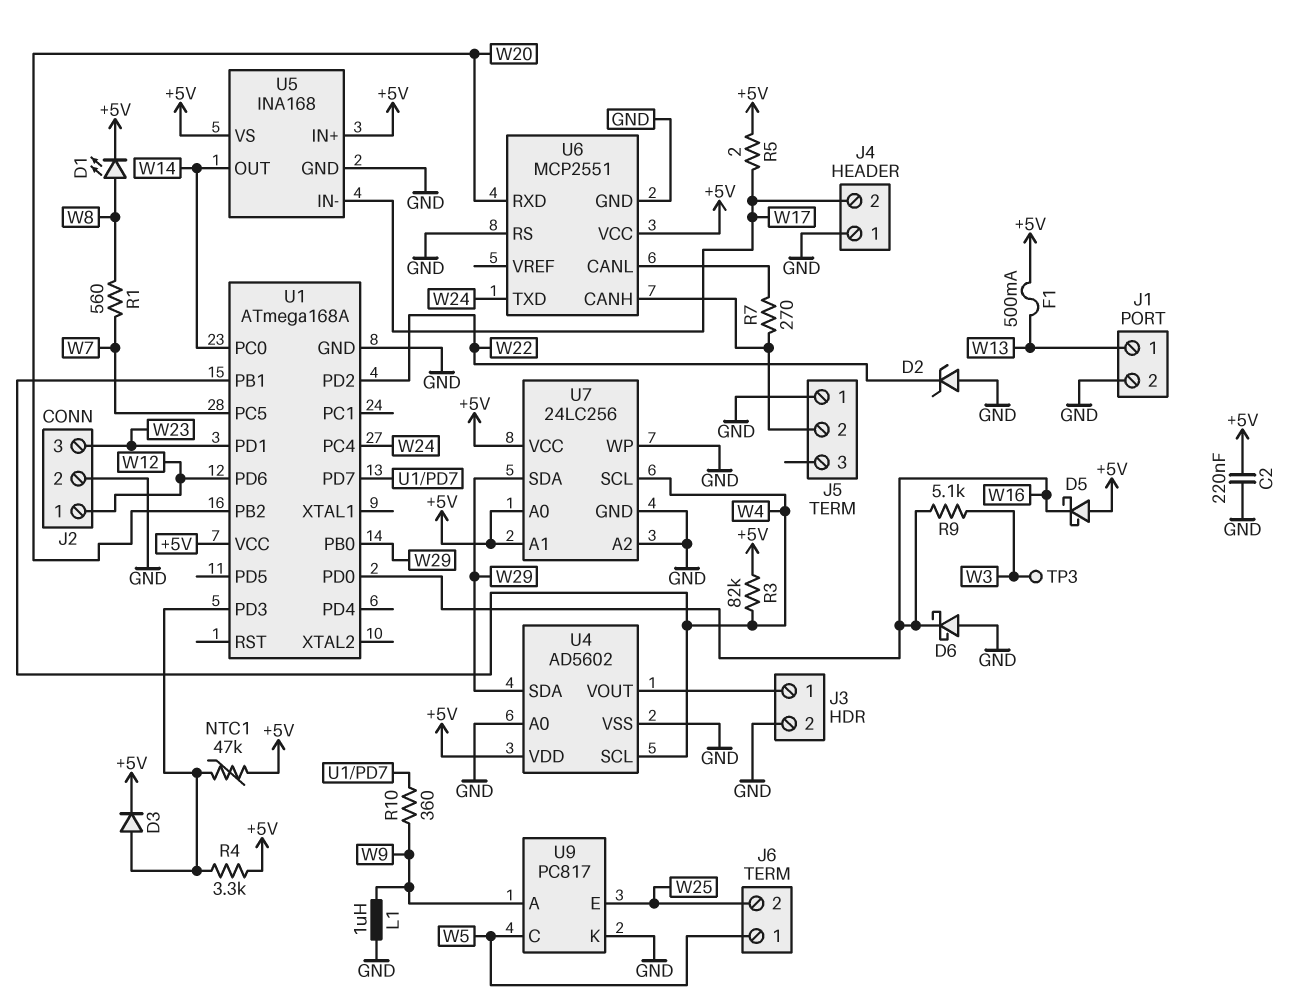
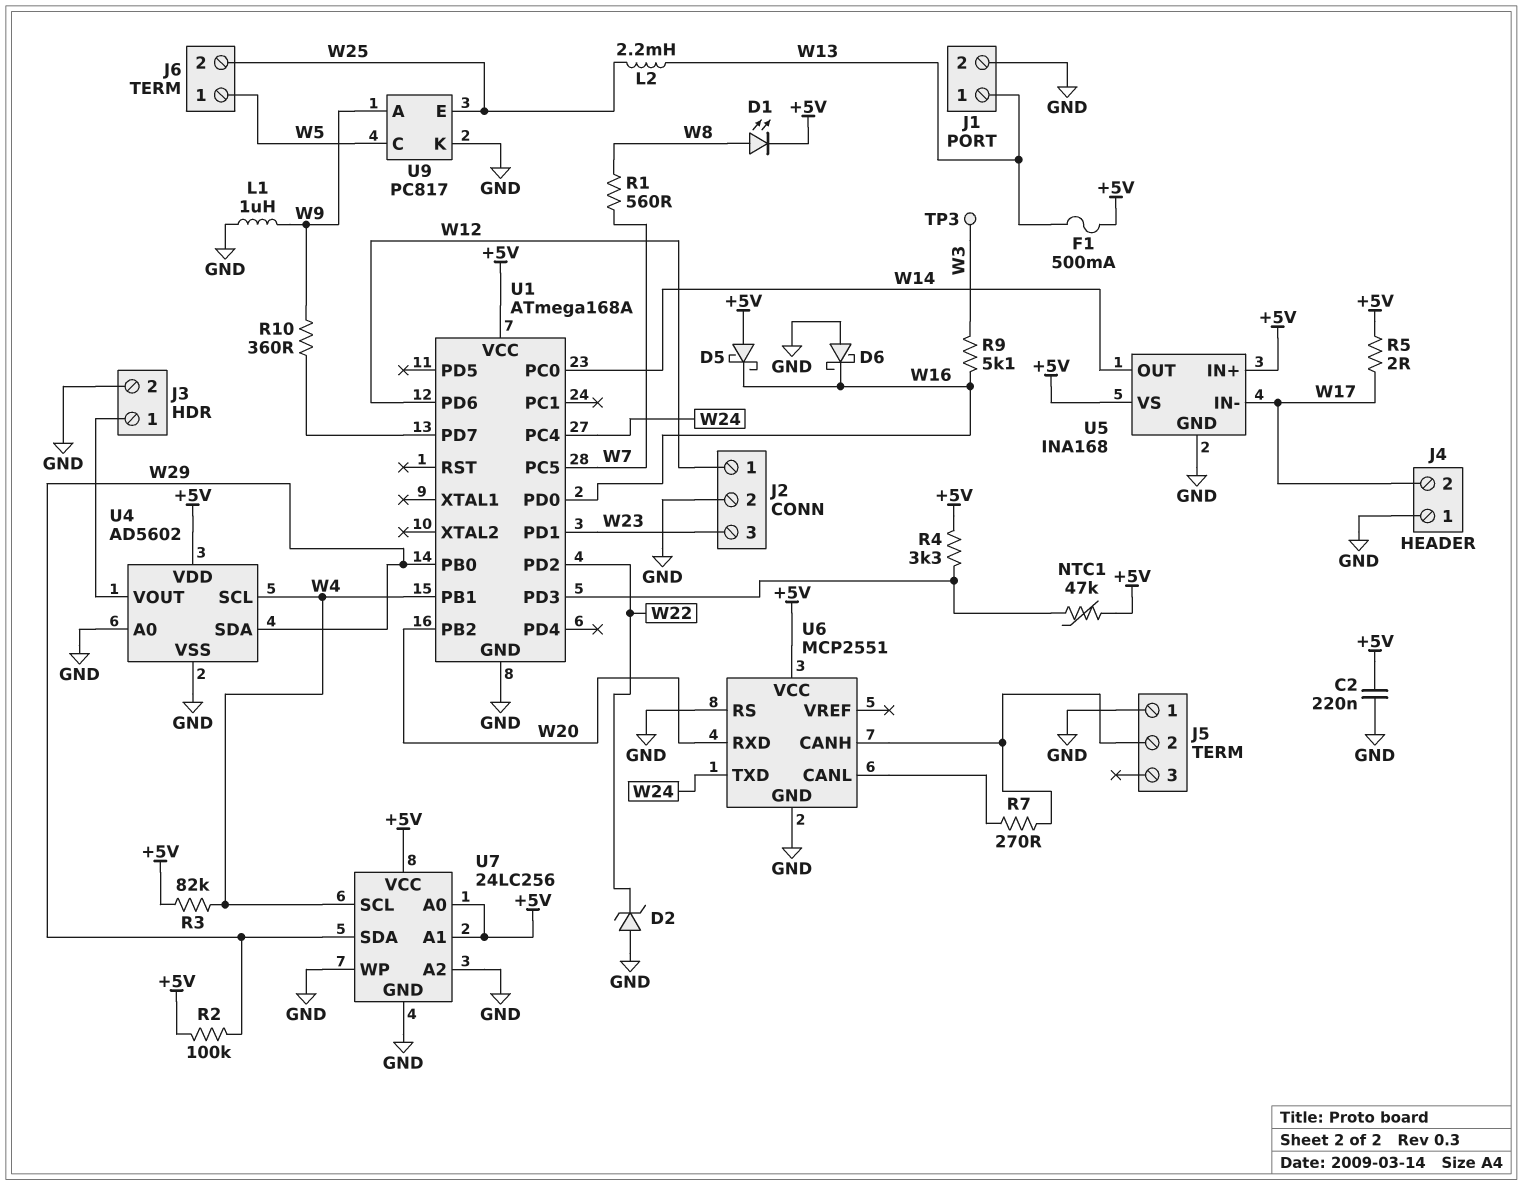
D3: diode (A U1/PD3, K +5V) -> none
L2: none -> 2.2mH (W13, W25)
R2: none -> 100k (+5V, W29)

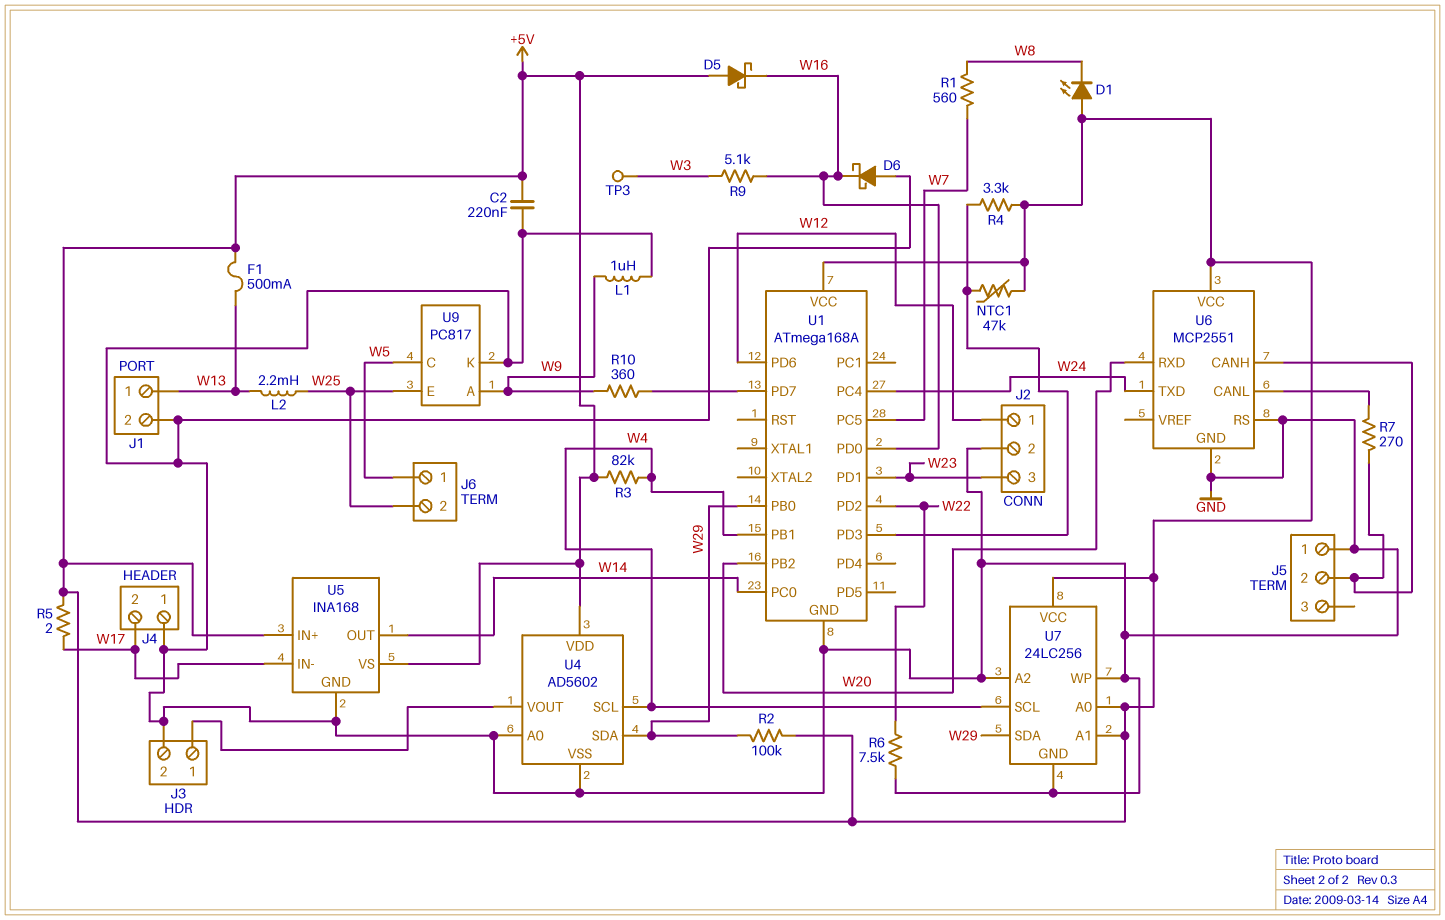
D1: LED (A W8, K +5V) -> LED (A +5V, K W8)
D2: zener (A GND, K W22) -> none
R6: none -> 7.5k (GND, W22)

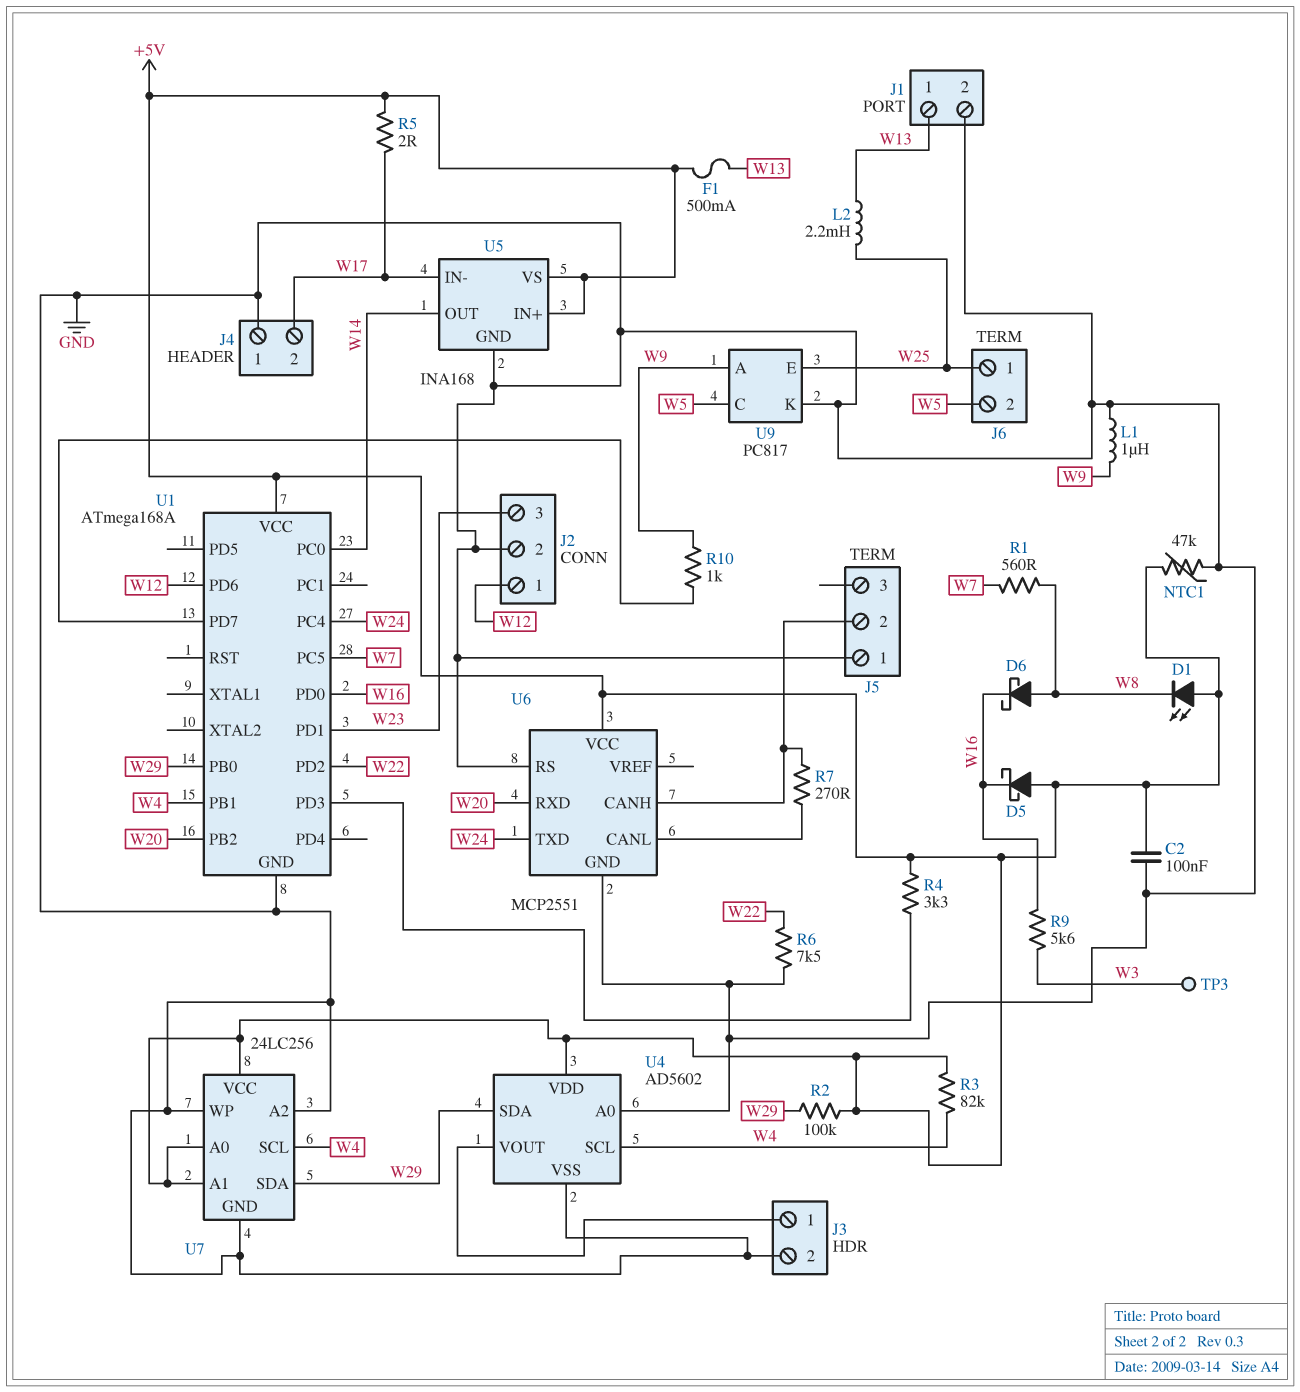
C2: 220nF (+5V, GND) -> 100nF (+5V, GND)
D6: schottky (A GND, K W16) -> schottky (A W8, K W16)
J6 pin 1: W5 -> W25
J6 pin 2: W25 -> W5
NTC1: 47k (+5V, U1/PD3) -> 47k (+5V, GND)
R9: 5.1k (W3, W16) -> 5.6k (W3, W16)
R10: 360 (U1/PD7, W9) -> 1k (U1/PD7, W9)

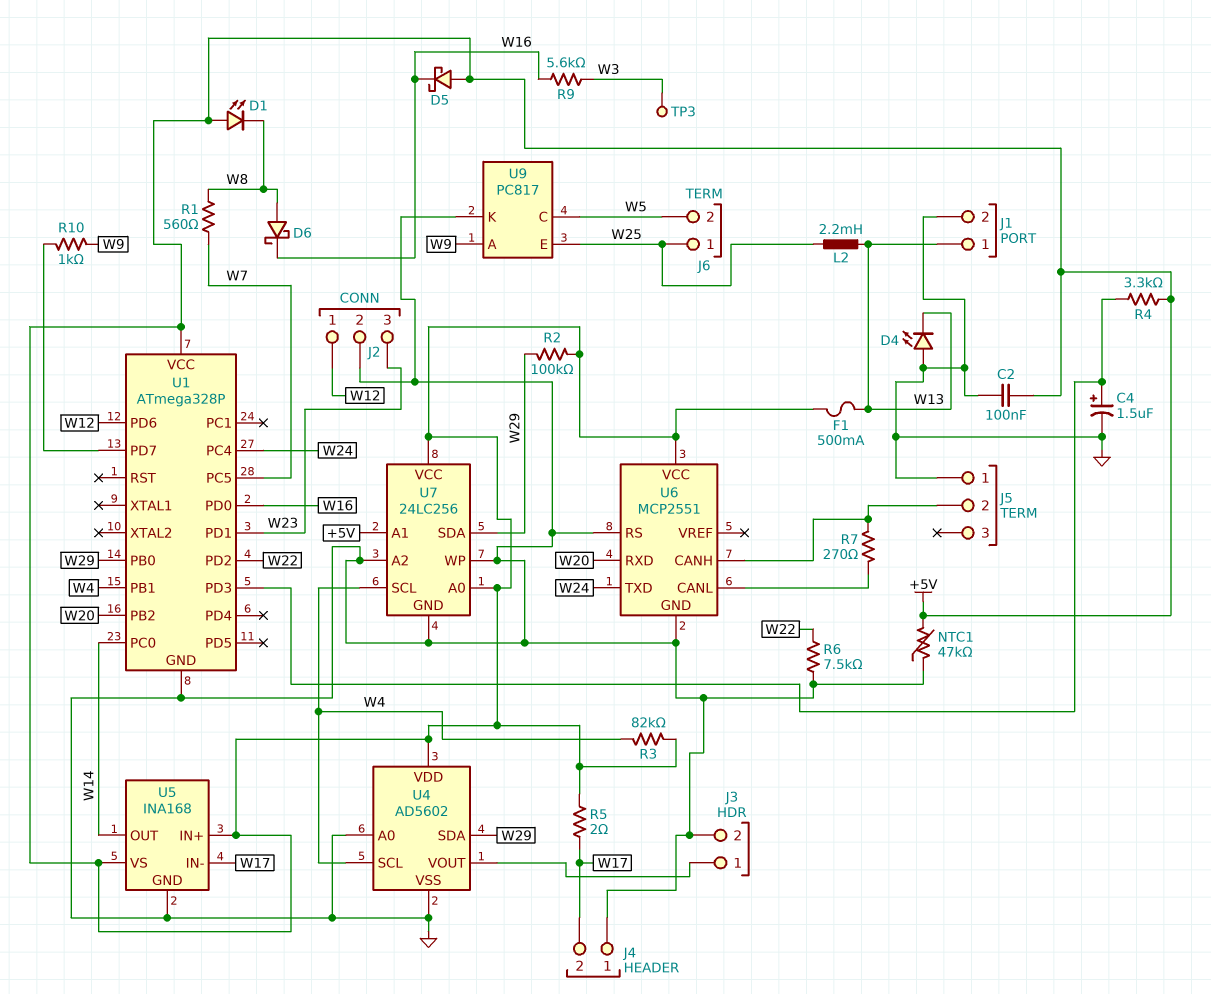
C4: none -> 1.5uF (plus U1/PD3, minus GND)
D4: none -> LED (A GND, K W13)
L1: 1uH (GND, W9) -> none
U1: ATmega168A -> ATmega328P

